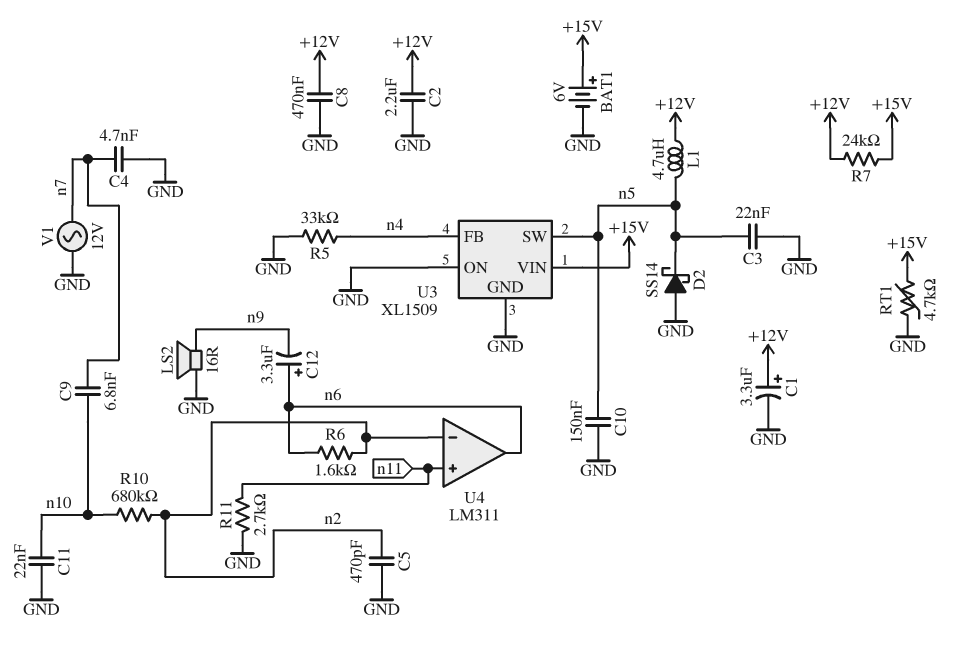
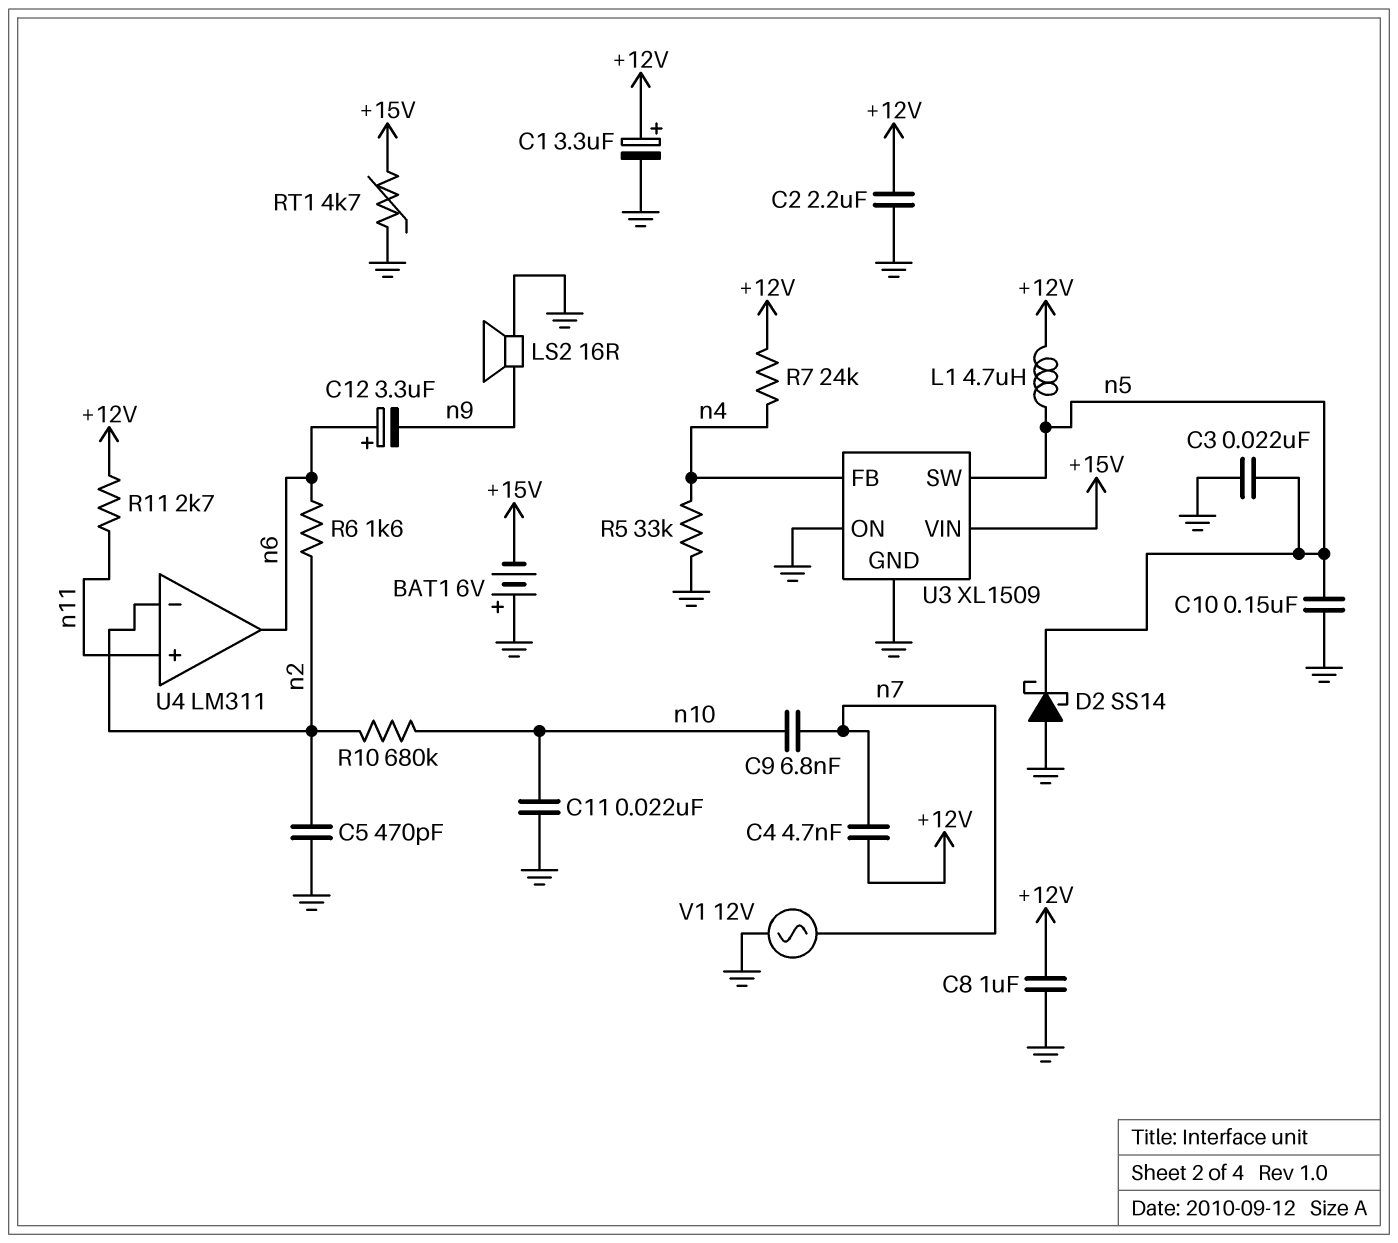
BAT1: 6V (plus +15V, minus GND) -> 6V (plus GND, minus +15V)
C4: 4.7nF (GND, n7) -> 4.7nF (+12V, n7)
C8: 470nF (+12V, GND) -> 1uF (+12V, GND)
R7: 24k (+12V, +15V) -> 24k (+12V, n4)
R11: 2.7k (GND, n11) -> 2.7k (+12V, n11)

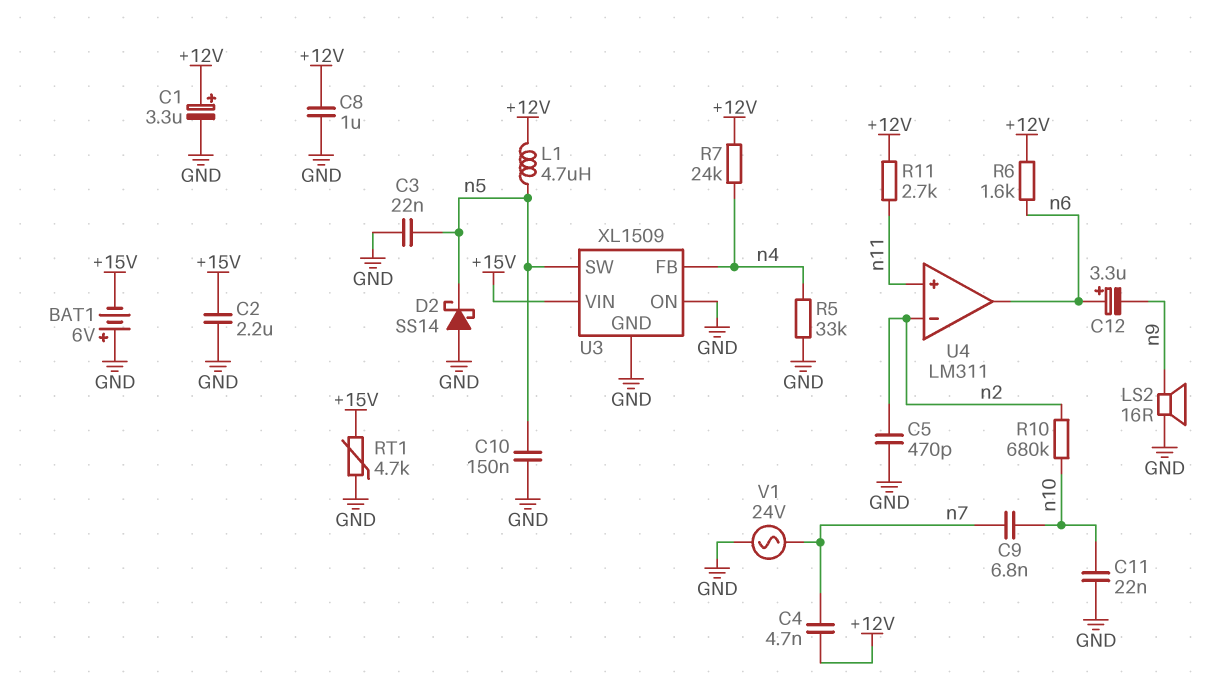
C2: 2.2uF (+12V, GND) -> 2.2uF (+15V, GND)
R6: 1.6k (n2, n6) -> 1.6k (+12V, n6)
V1: AC 12V (GND, n7) -> AC 24V (GND, n7)

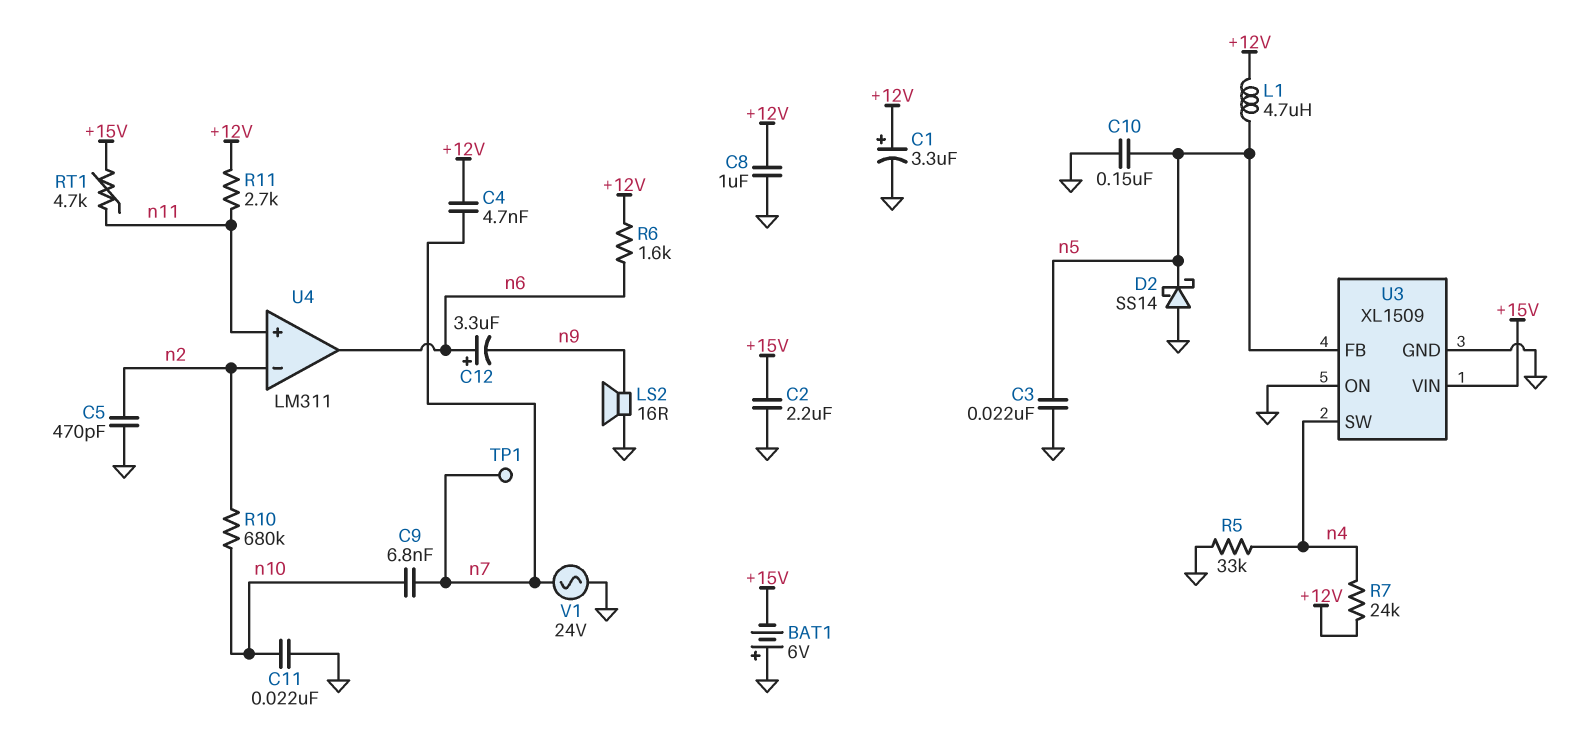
RT1: 4.7k (+15V, GND) -> 4.7k (+15V, n11)
TP1: none -> test point (n7)
U3 pin FB: n4 -> n5
U3 pin SW: n5 -> n4

